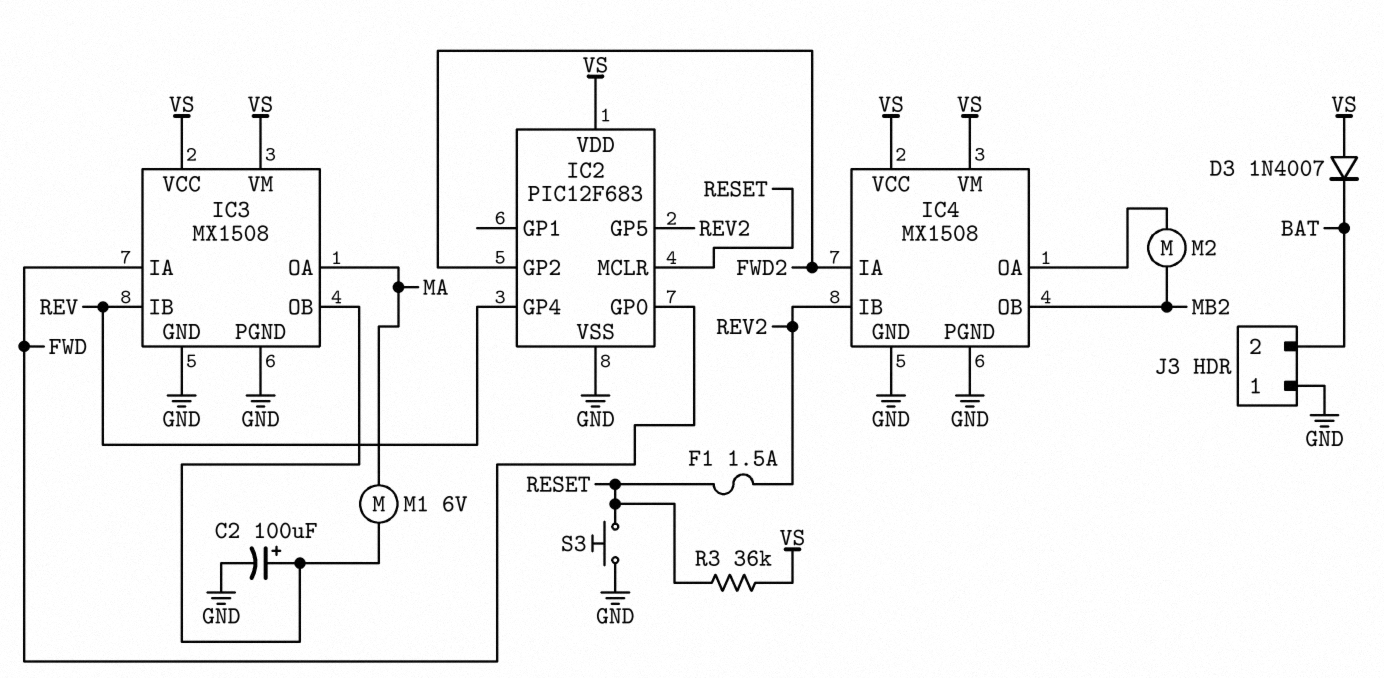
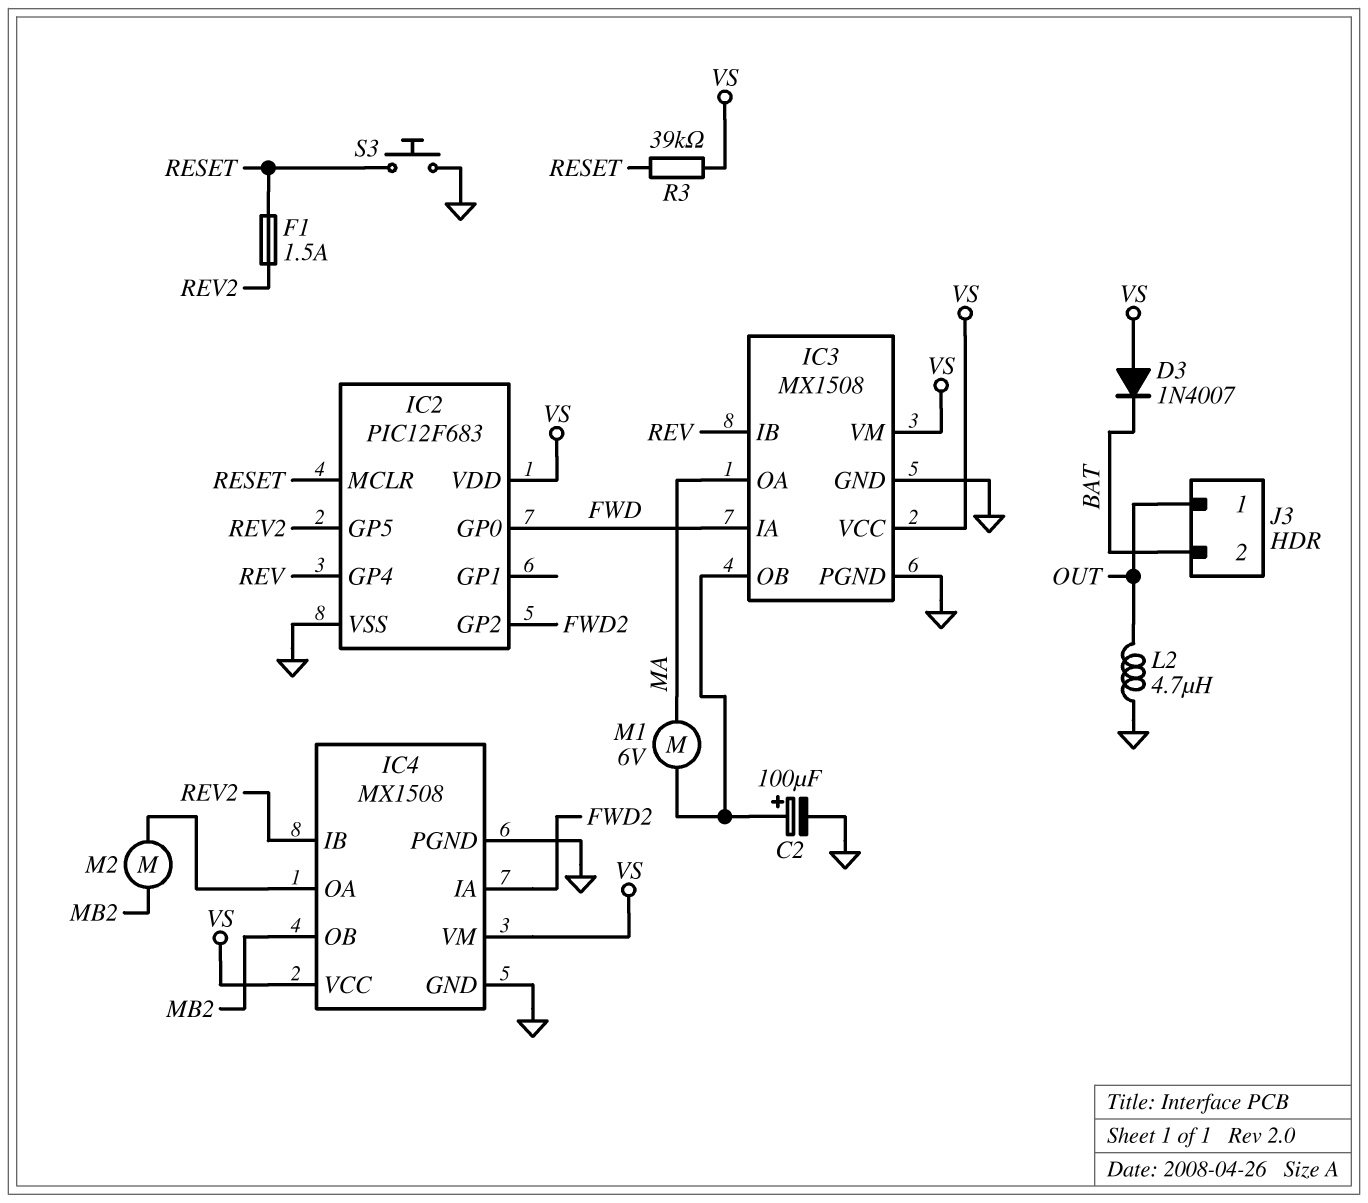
J3 pin 1: GND -> OUT
L2: none -> 4.7uH (GND, OUT)
R3: 36k (RESET, VS) -> 39k (RESET, VS)

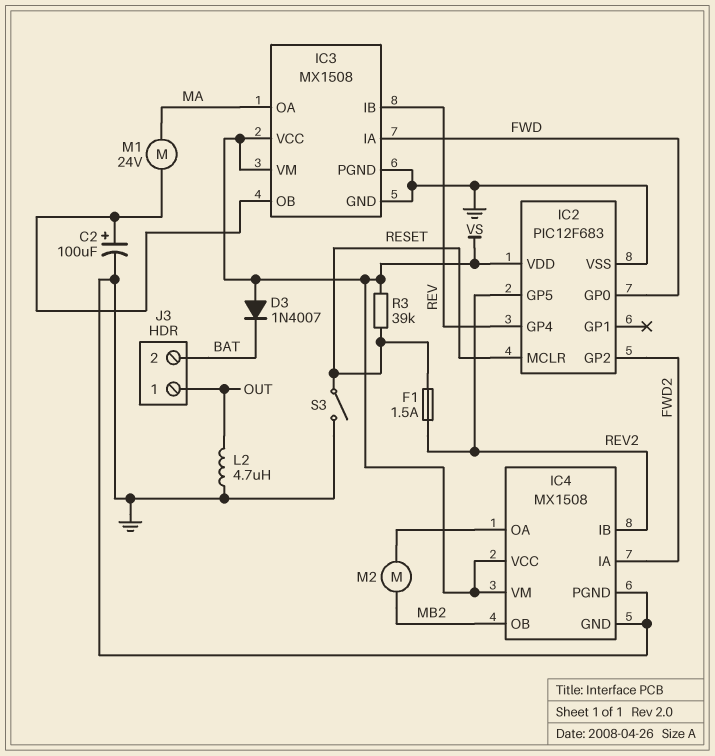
M1: motor 6V (IC3/OB, MA) -> motor 24V (IC3/OB, MA)
S3: button (GND, RESET) -> switch (GND, RESET)

